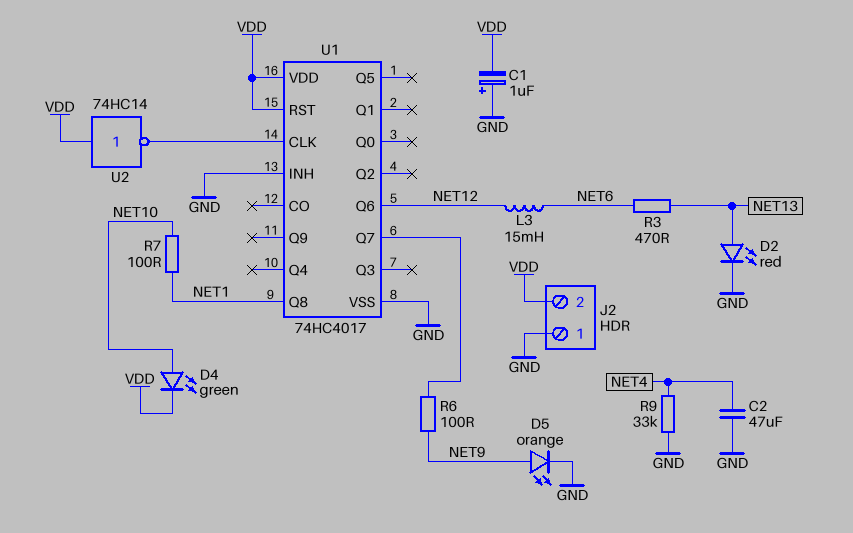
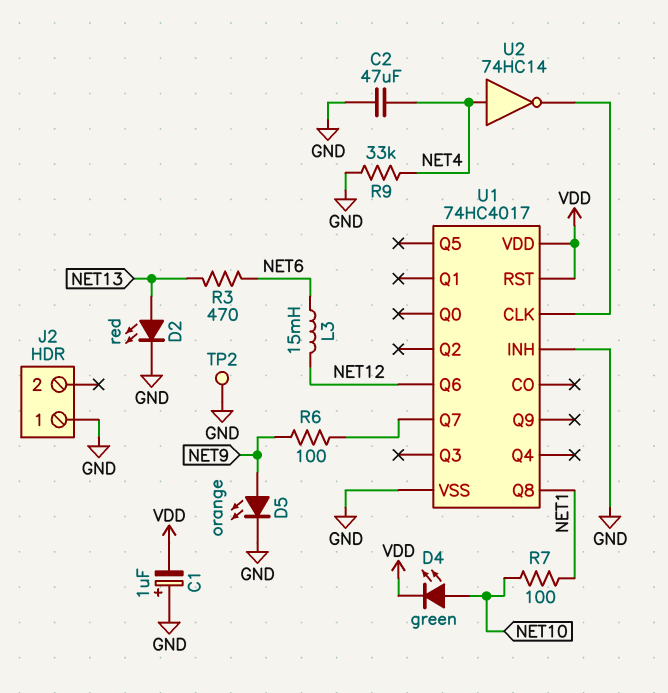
J2 pin 2: VDD -> none
TP2: none -> test point (GND)
U2: NOT 74HC14 (in VDD, out U1/CLK) -> NOT 74HC14 (in NET4, out U1/CLK)

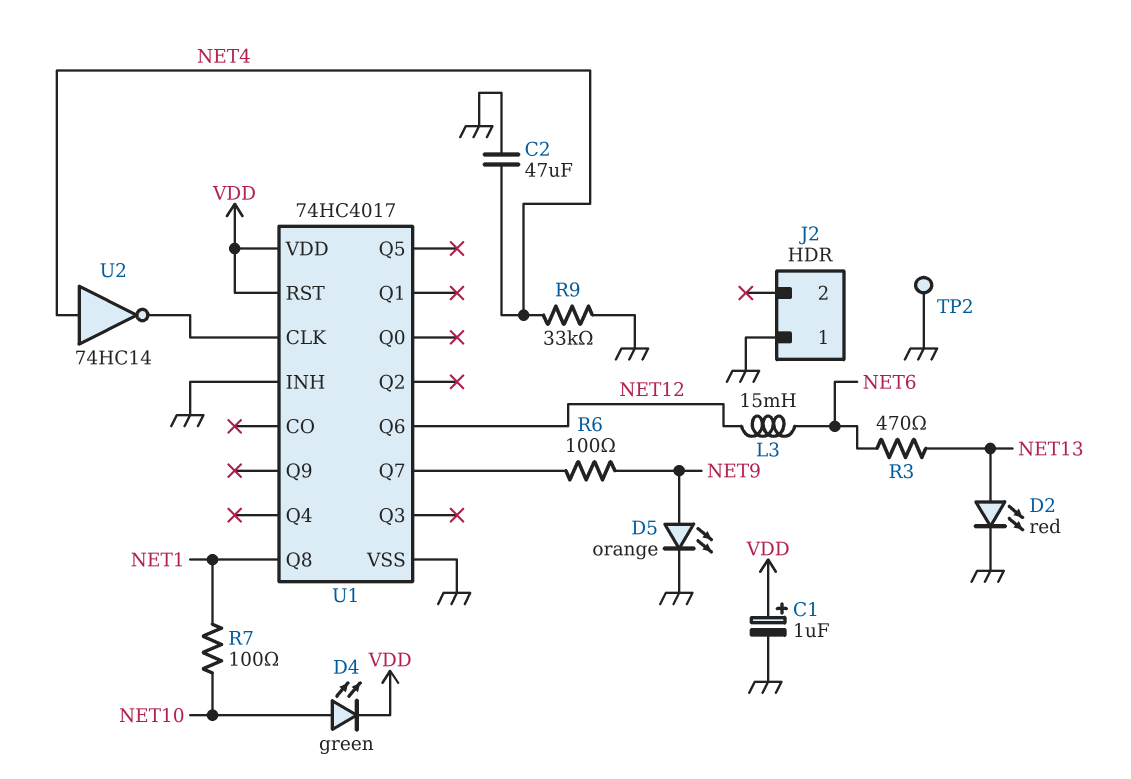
C1: 1uF (plus GND, minus VDD) -> 1uF (plus VDD, minus GND)

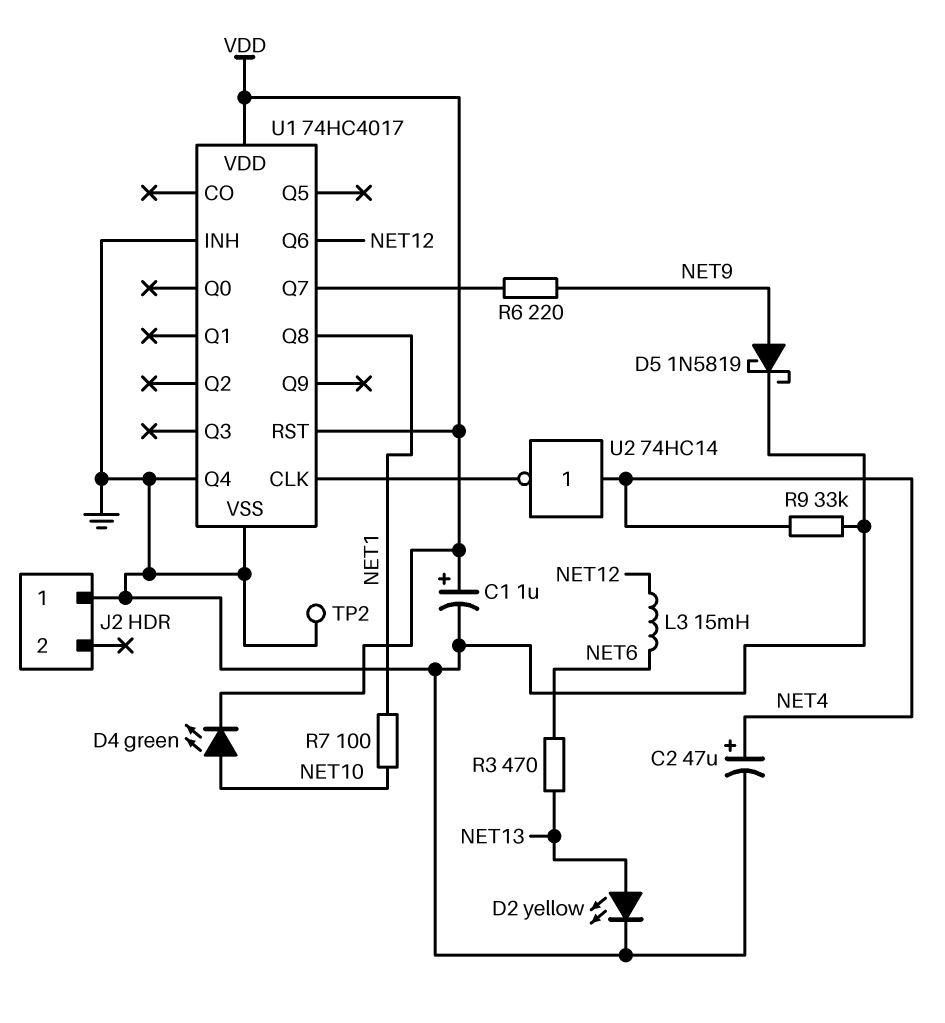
C2: 47uF (GND, NET4) -> 47uF (plus NET4, minus GND)
D2: LED red (A NET13, K GND) -> LED yellow (A NET13, K GND)
D5: LED orange (A NET9, K GND) -> schottky 1N5819 (A NET9, K GND)
R6: 100 (NET9, U1/Q7) -> 220 (NET9, U1/Q7)
U1 pin Q4: none -> GND

